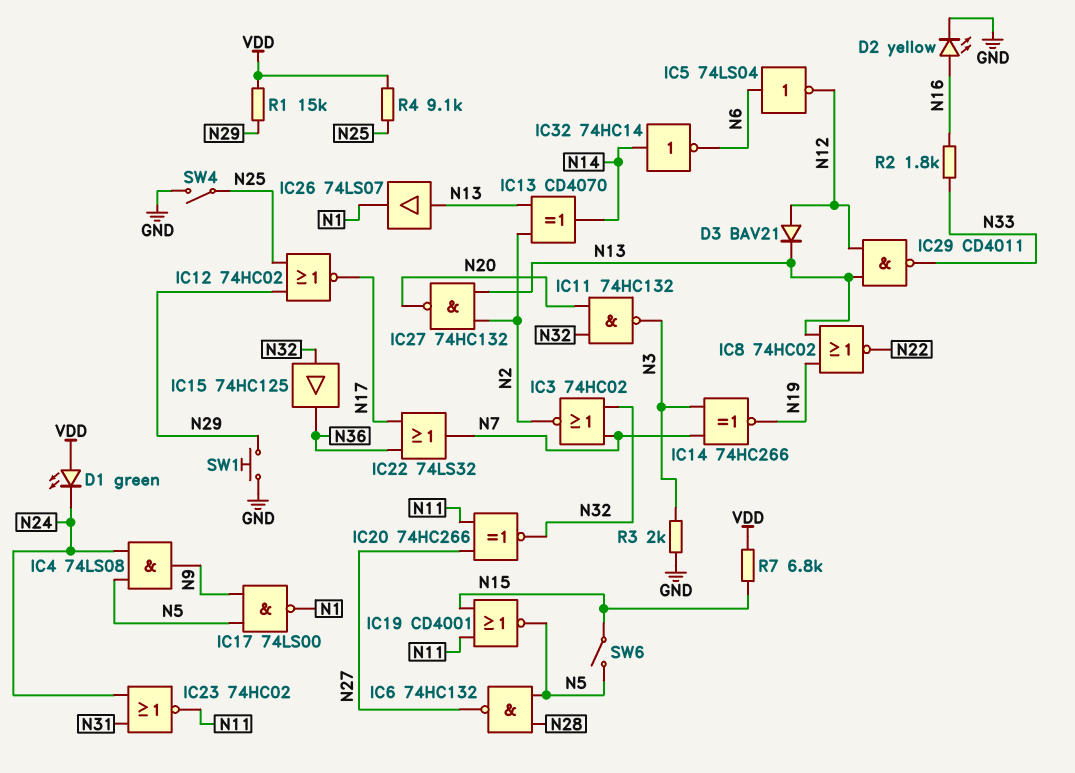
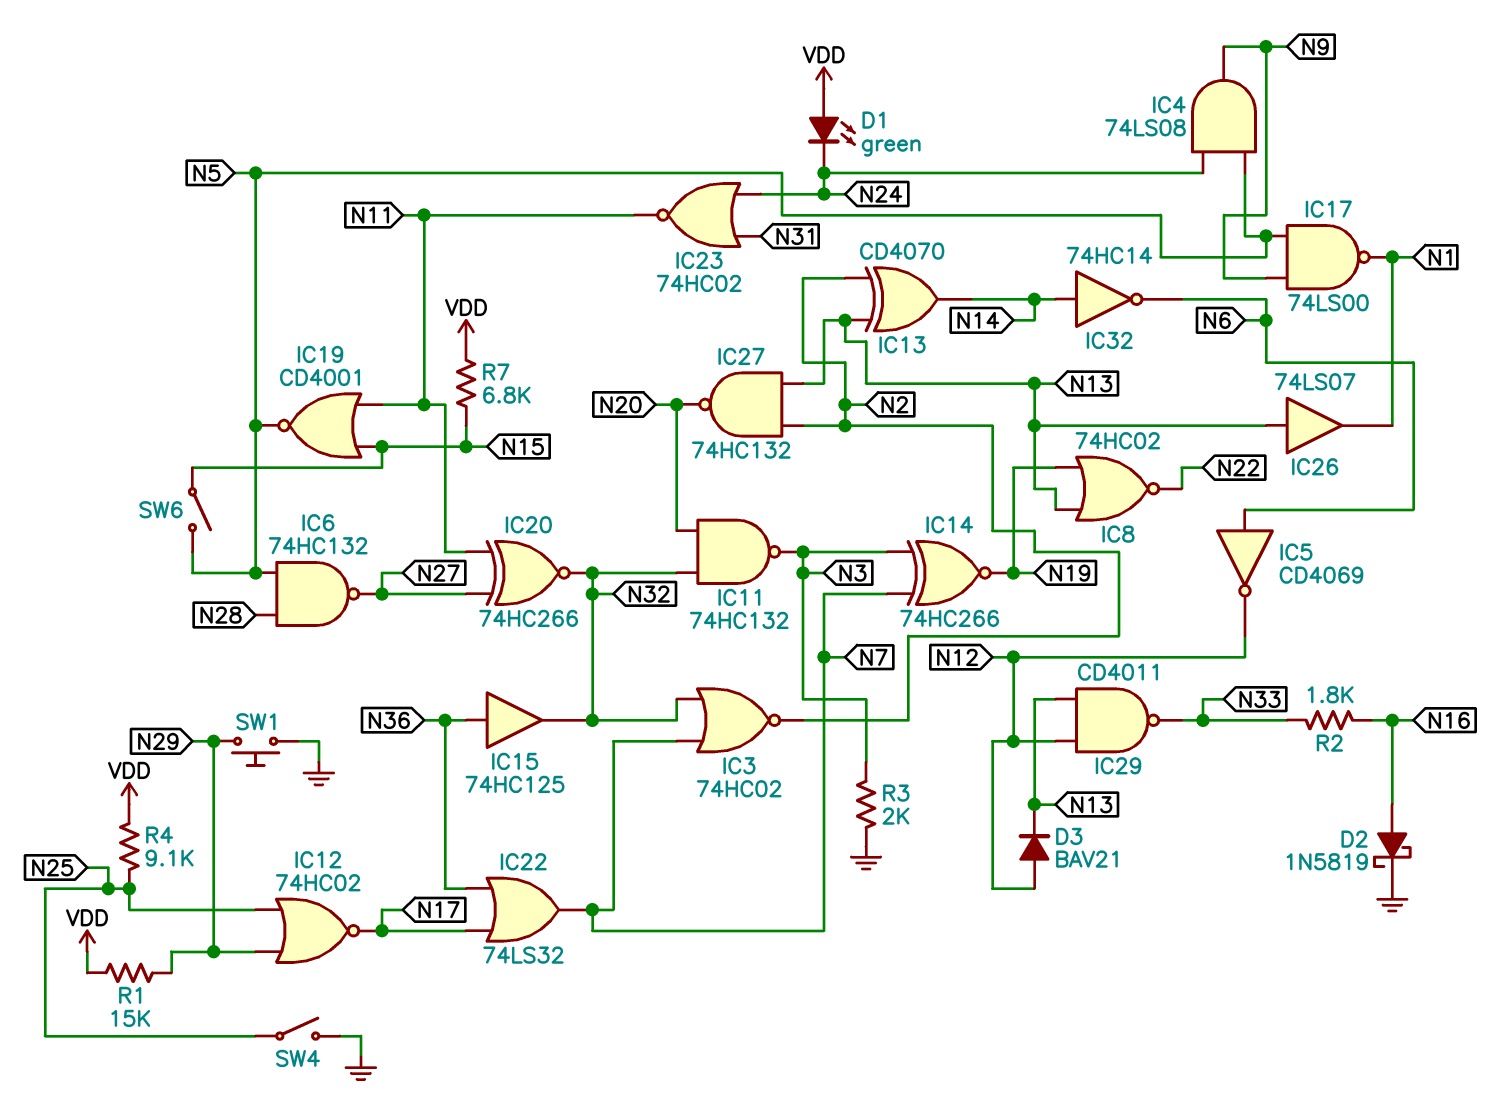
D2: LED yellow (A N16, K GND) -> schottky 1N5819 (A N16, K GND)
IC5: NOT 74LS04 (in N6, out N12) -> NOT CD4069 (in N6, out N12)
IC15: buffer 74HC125 (in N32, out N36) -> buffer 74HC125 (in N36, out N32)

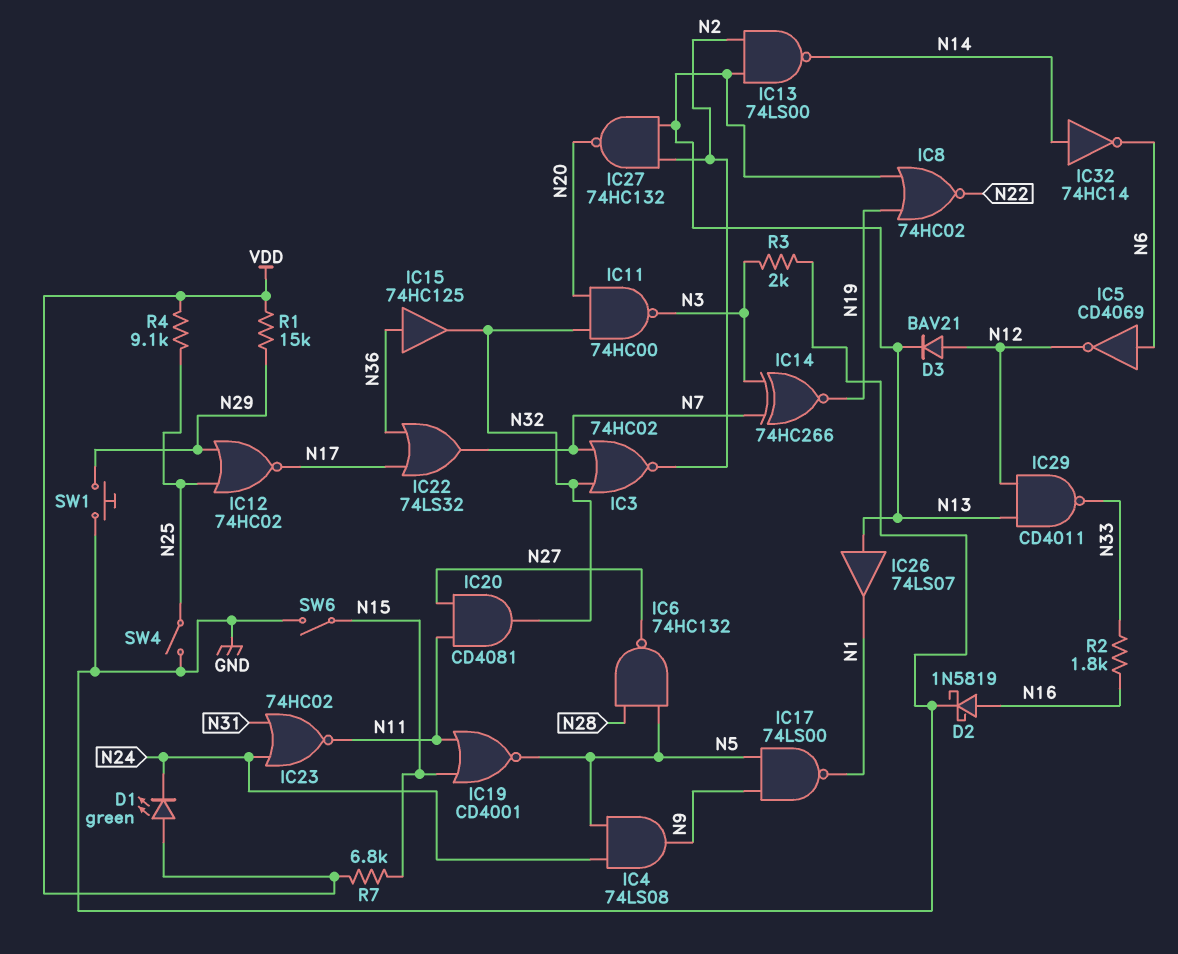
IC11: NAND 74HC132 (in N20, in N32, out N3) -> NAND 74HC00 (in N20, in N32, out N3)
IC13: XOR CD4070 (in N2, in N13, out N14) -> NAND 74LS00 (in N2, in N13, out N14)
IC20: XNOR 74HC266 (in N11, in N27, out N32) -> AND CD4081 (in N11, in N27, out N32)
SW6: switch (N5, N15) -> switch (GND, N15)

